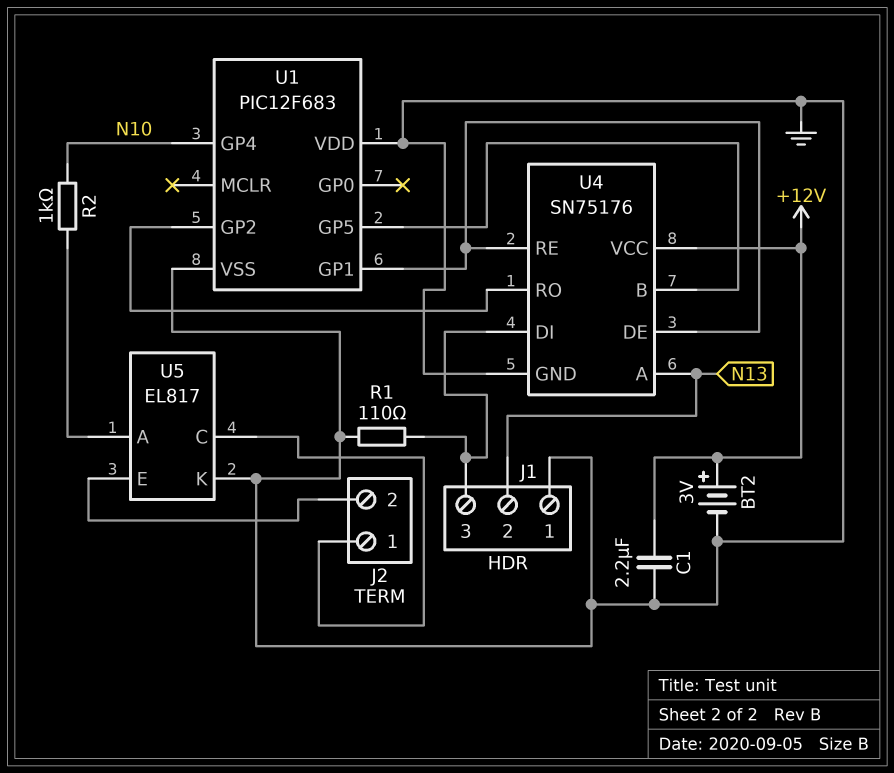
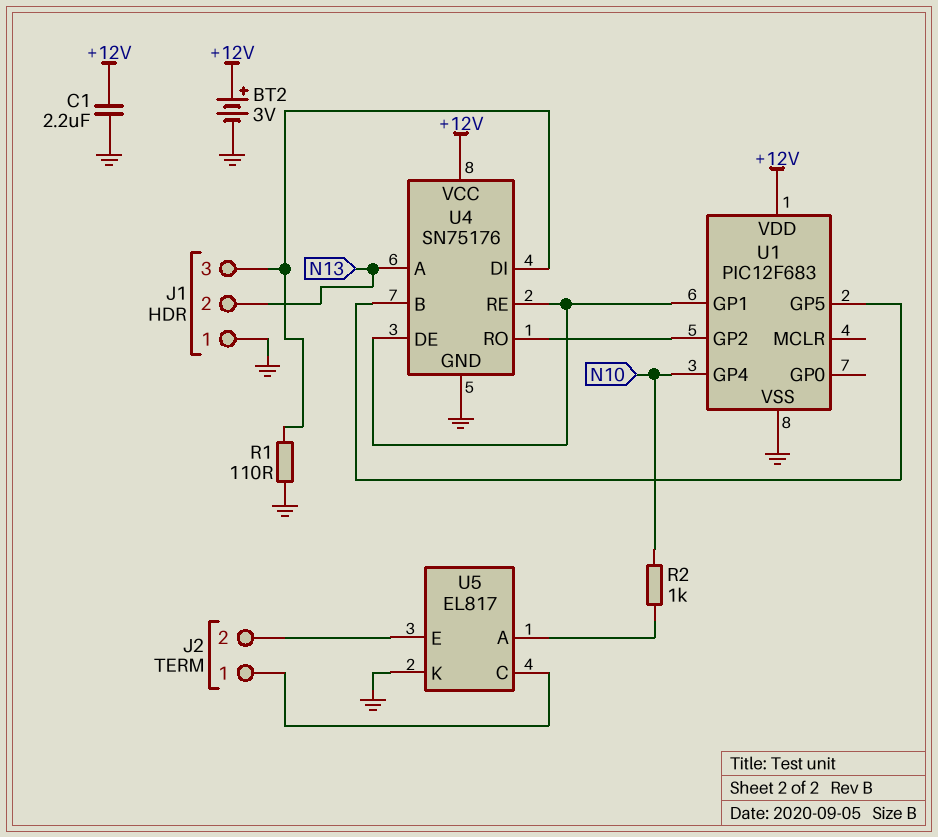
U1 pin VDD: GND -> +12V

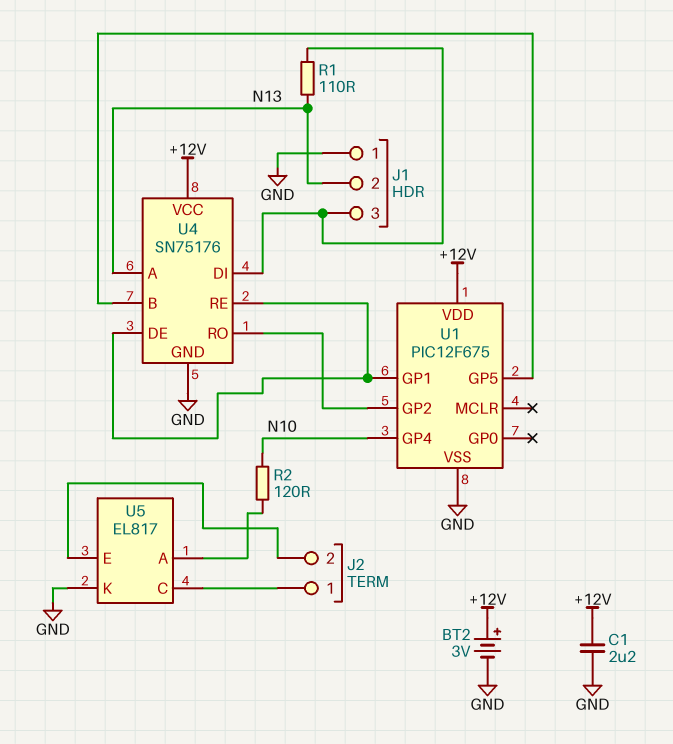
R1: 110 (GND, J1/3) -> 110 (J1/3, N13)
R2: 1k (N10, U5/A) -> 120 (N10, U5/A)
U1: PIC12F683 -> PIC12F675

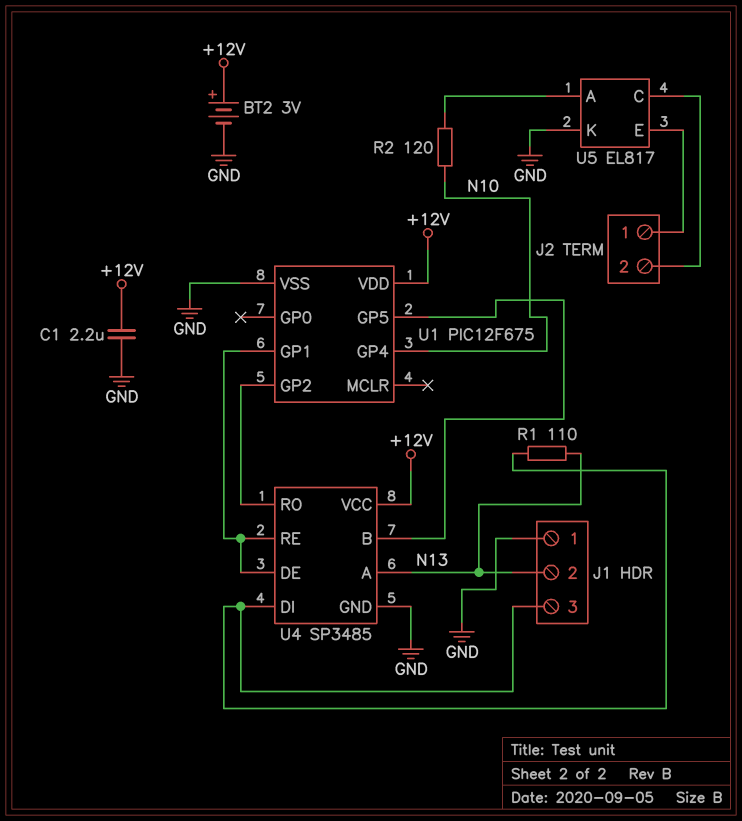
U4: SN75176 -> SP3485
U5 pin C: J2/1 -> J2/2
U5 pin E: J2/2 -> J2/1

